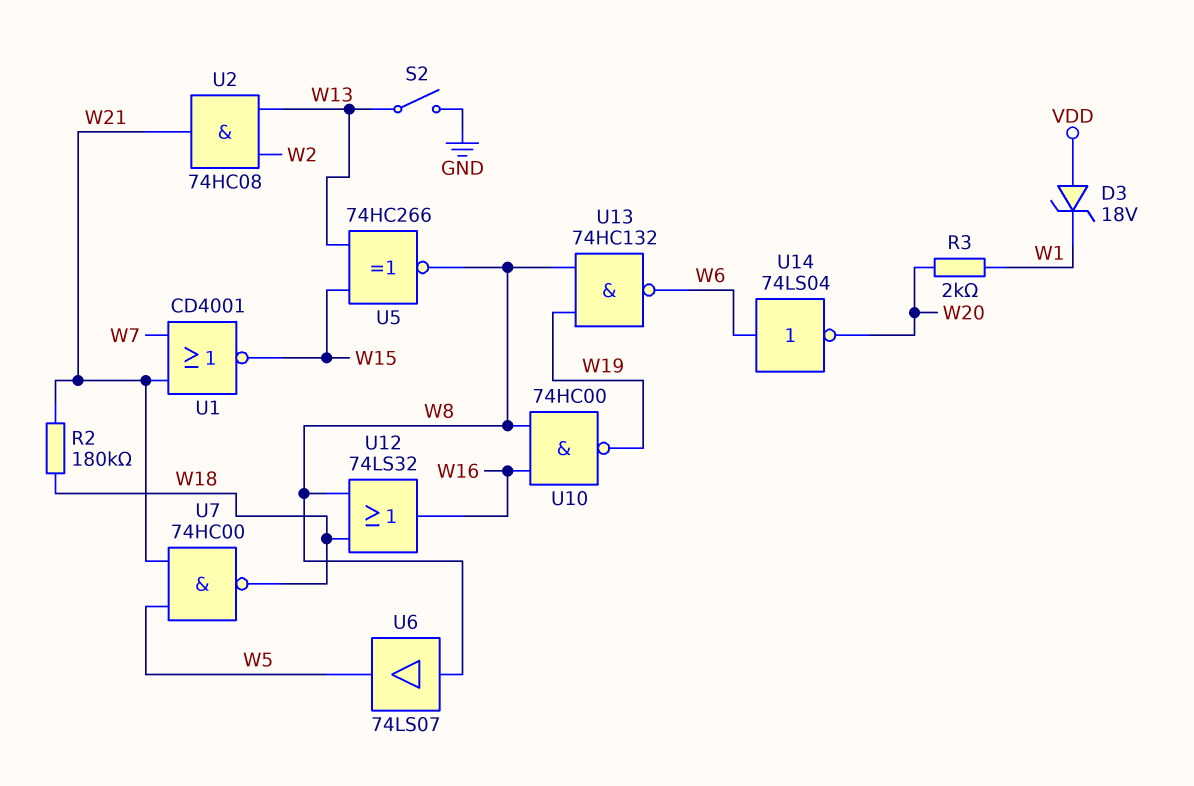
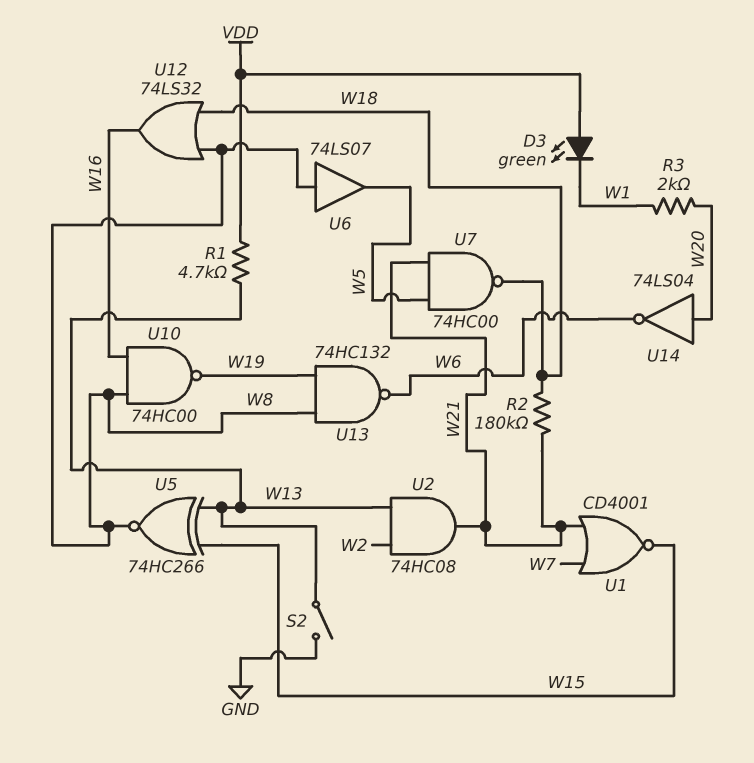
D3: zener 18V (A VDD, K W1) -> LED green (A VDD, K W1)
R1: none -> 4.7k (VDD, W13)
U14: NOT 74LS04 (in W6, out W20) -> NOT 74LS04 (in W20, out W6)

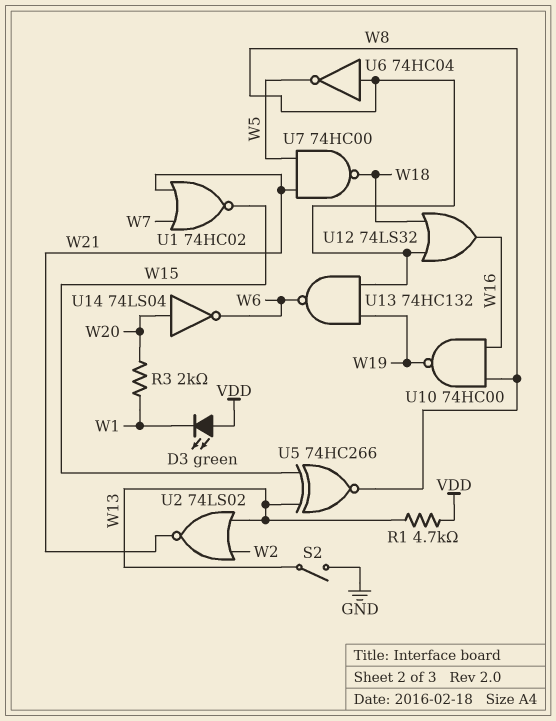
R2: 180k (W18, W21) -> none
U1: NOR CD4001 (in W7, in W21, out W15) -> NOR 74HC02 (in W7, in W21, out W15)
U2: AND 74HC08 (in W2, in W13, out W21) -> NOR 74LS02 (in W2, in W13, out W21)
U6: buffer 74LS07 (in W8, out W5) -> NOT 74HC04 (in W8, out W5)

